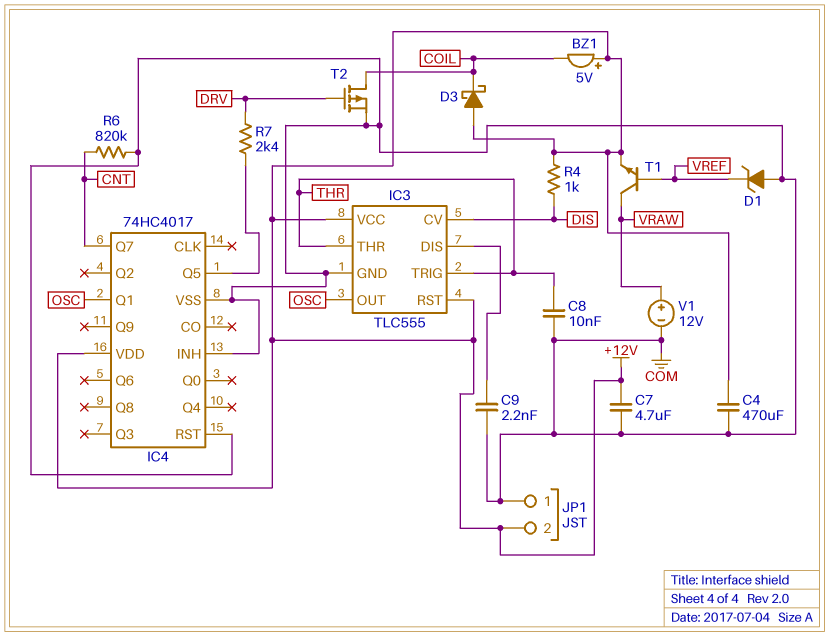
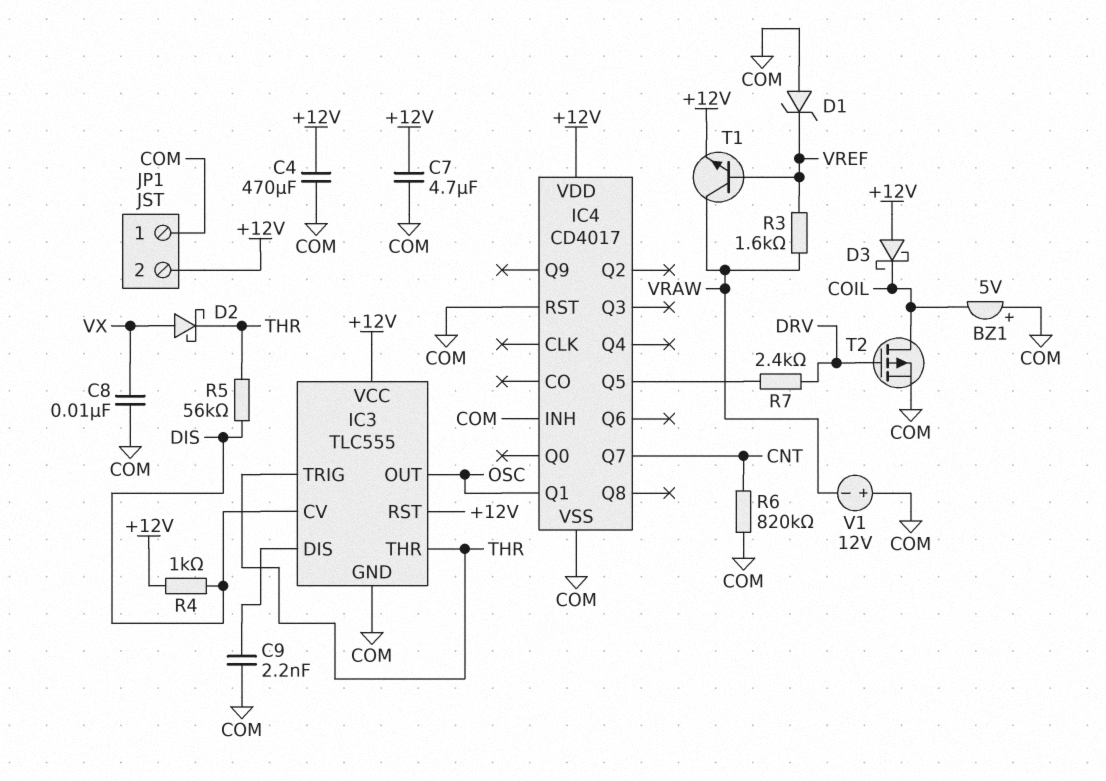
BZ1: buzzer 5V (plus +12V, minus COIL) -> buzzer 5V (plus COM, minus COIL)
C8: 10nF (COM, THR) -> 10nF (COM, VX)
D2: none -> schottky (A VX, K THR)
IC4: 74HC4017 -> CD4017
R3: none -> 1.6k (VRAW, VREF)
R5: none -> 56k (DIS, THR)
V1: 12V (plus VRAW, minus COM) -> 12V (plus COM, minus VRAW)

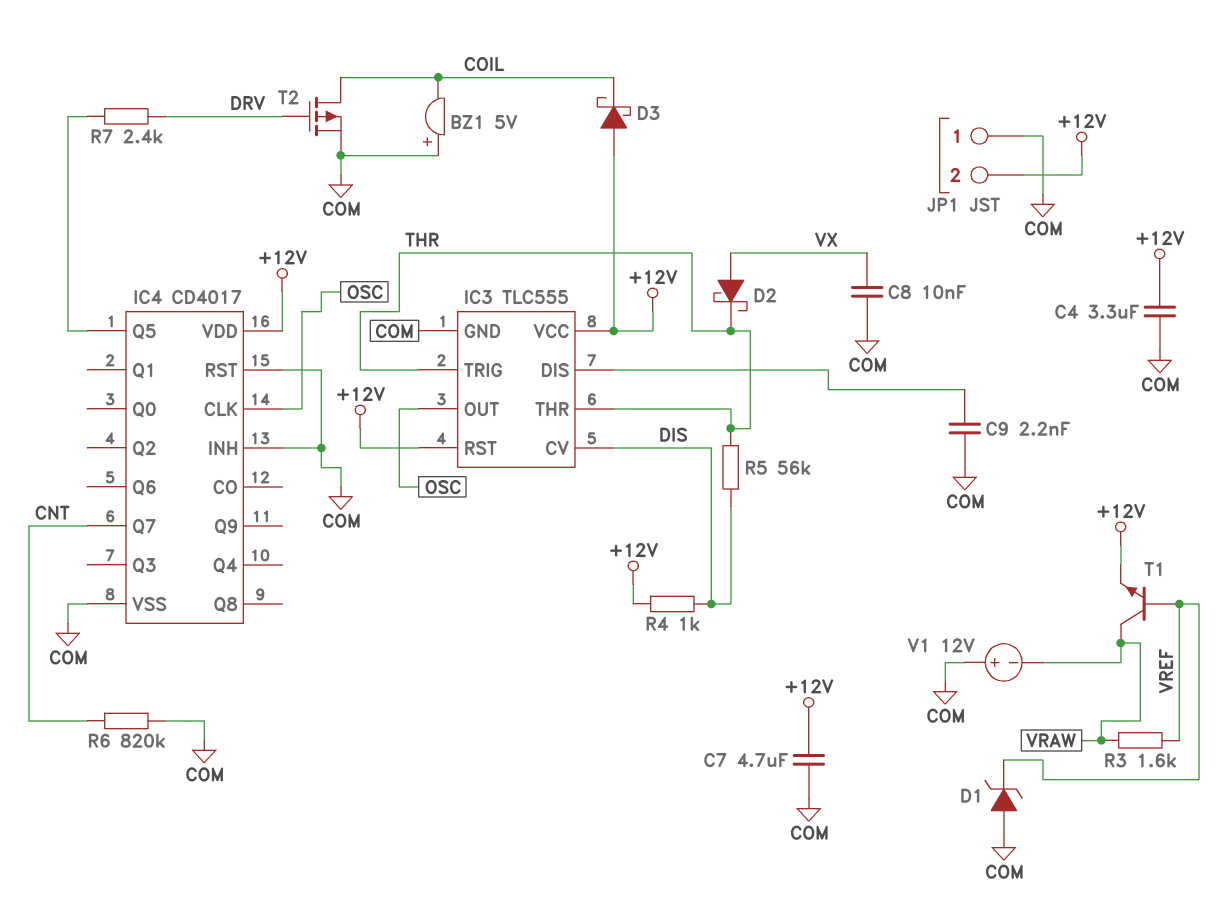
C4: 470uF (+12V, COM) -> 3.3uF (+12V, COM)
IC4 pin CLK: none -> OSC
IC4 pin Q1: OSC -> none

